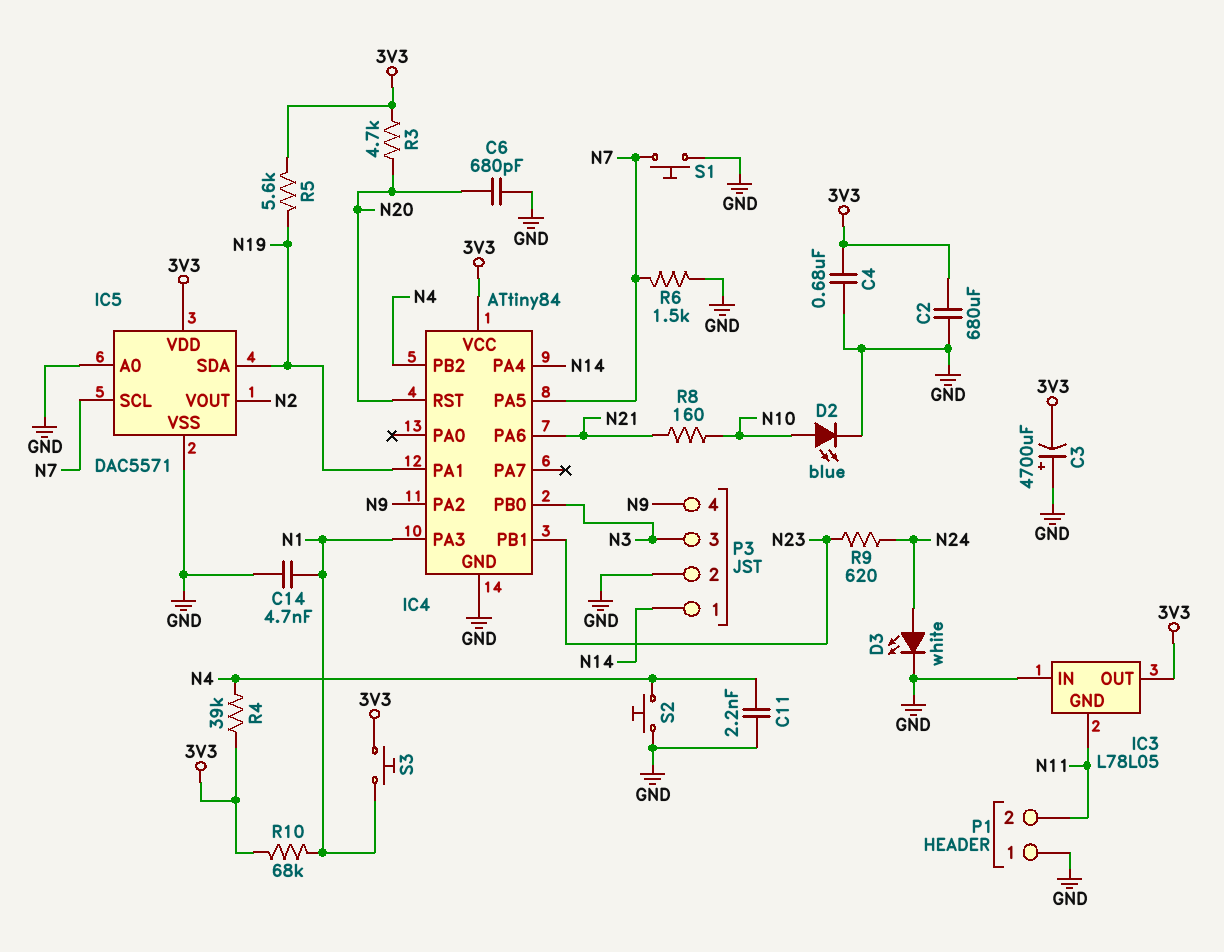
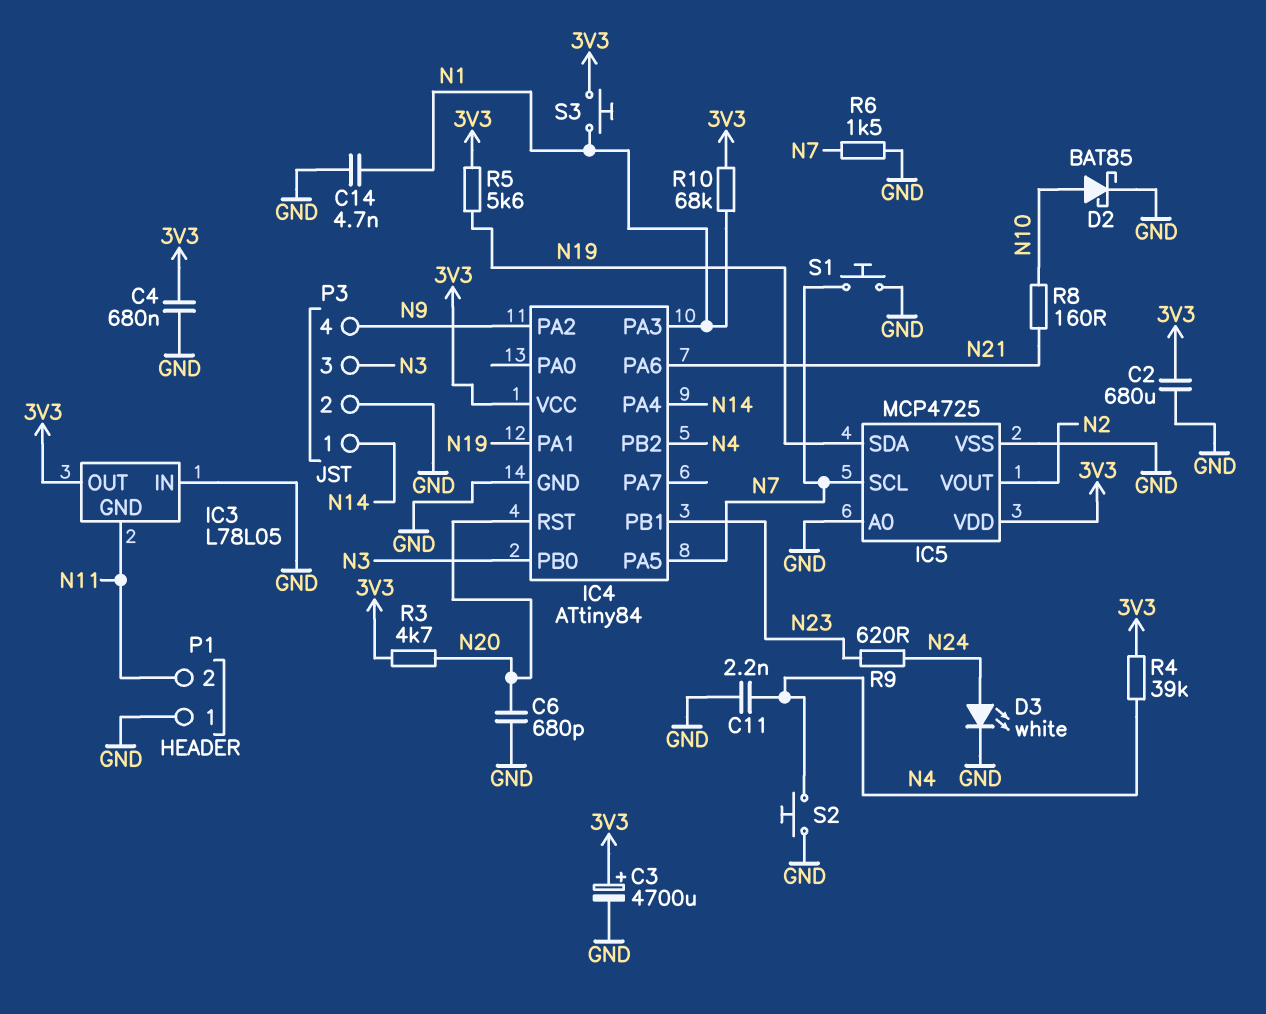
C3: 4700uF (plus GND, minus 3V3) -> 4700uF (plus 3V3, minus GND)
D2: LED blue (A N10, K GND) -> schottky BAT85 (A N10, K GND)
IC5: DAC5571 -> MCP4725

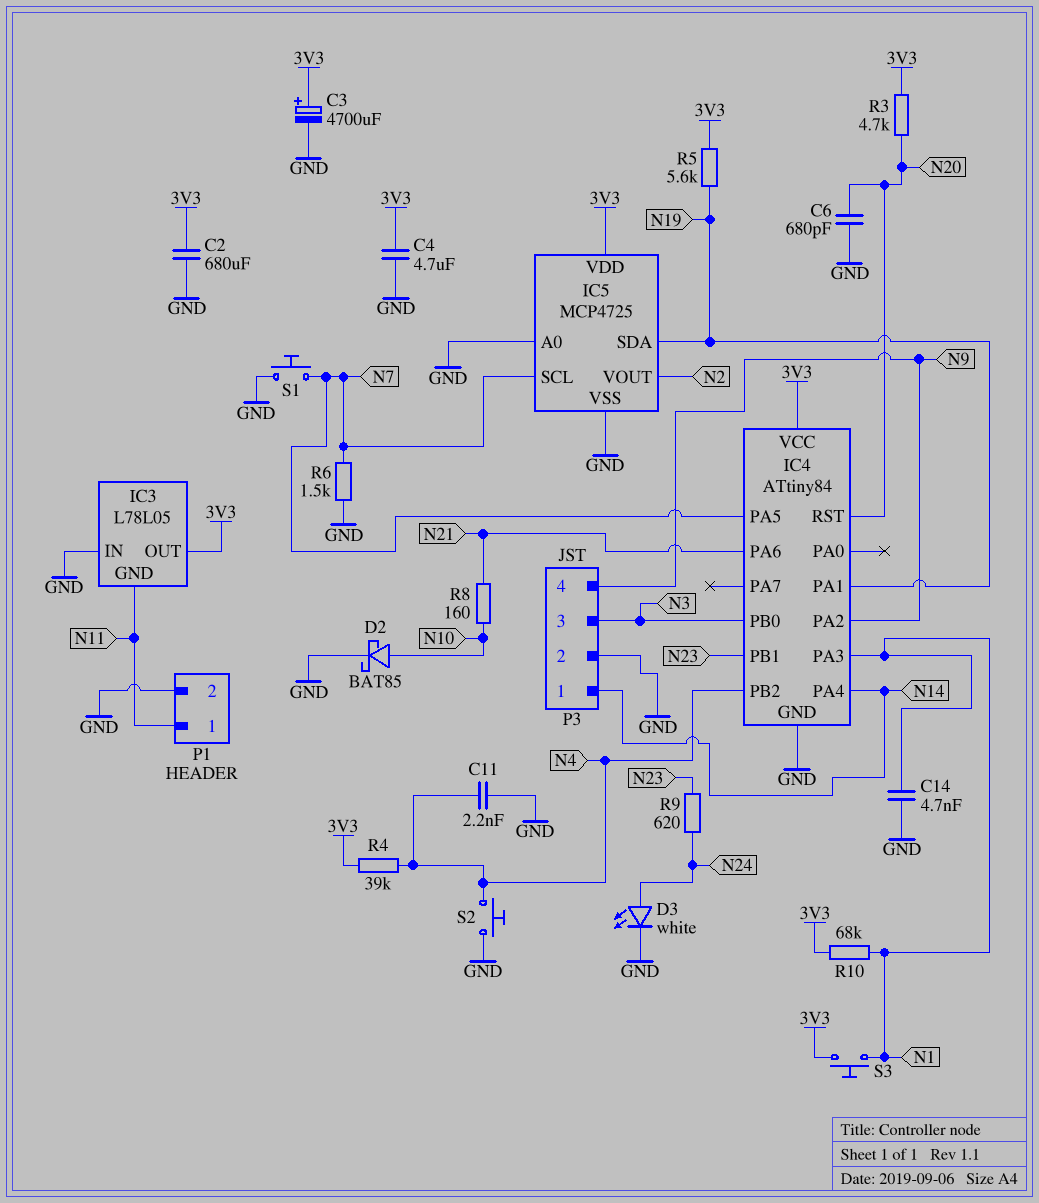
C4: 680nF (3V3, GND) -> 4.7uF (3V3, GND)
P1 pin 1: GND -> N11
P1 pin 2: N11 -> GND

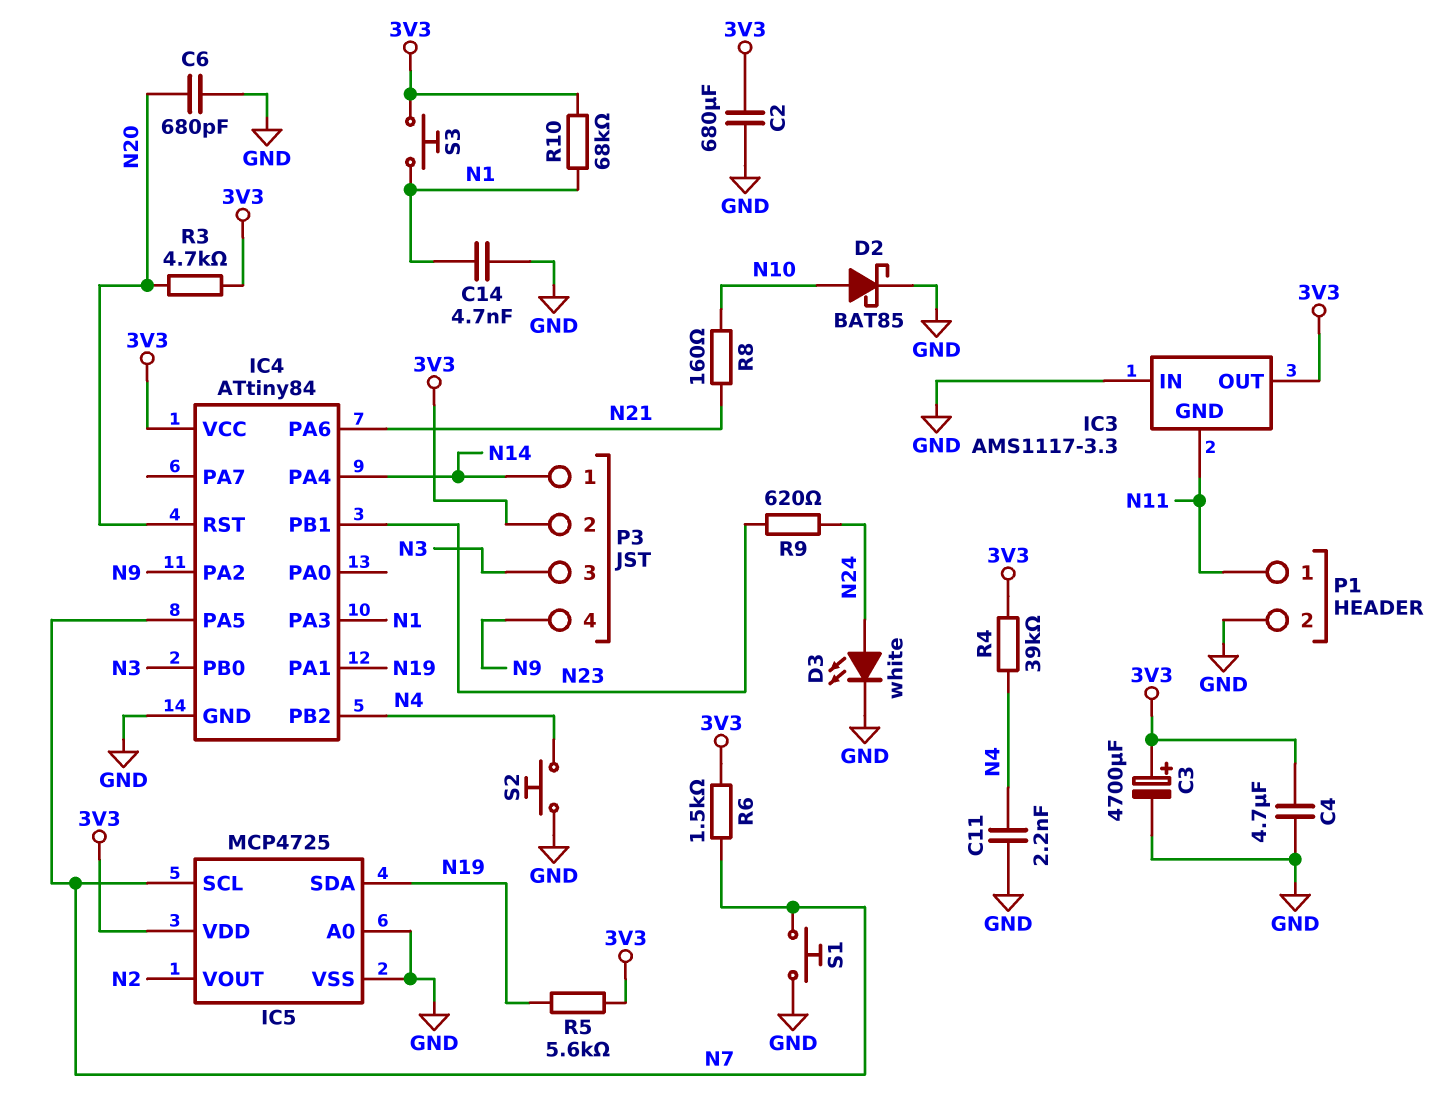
IC3: L78L05 -> AMS1117-3.3
P3 pin 2: GND -> 3V3
R6: 1.5k (GND, N7) -> 1.5k (3V3, N7)

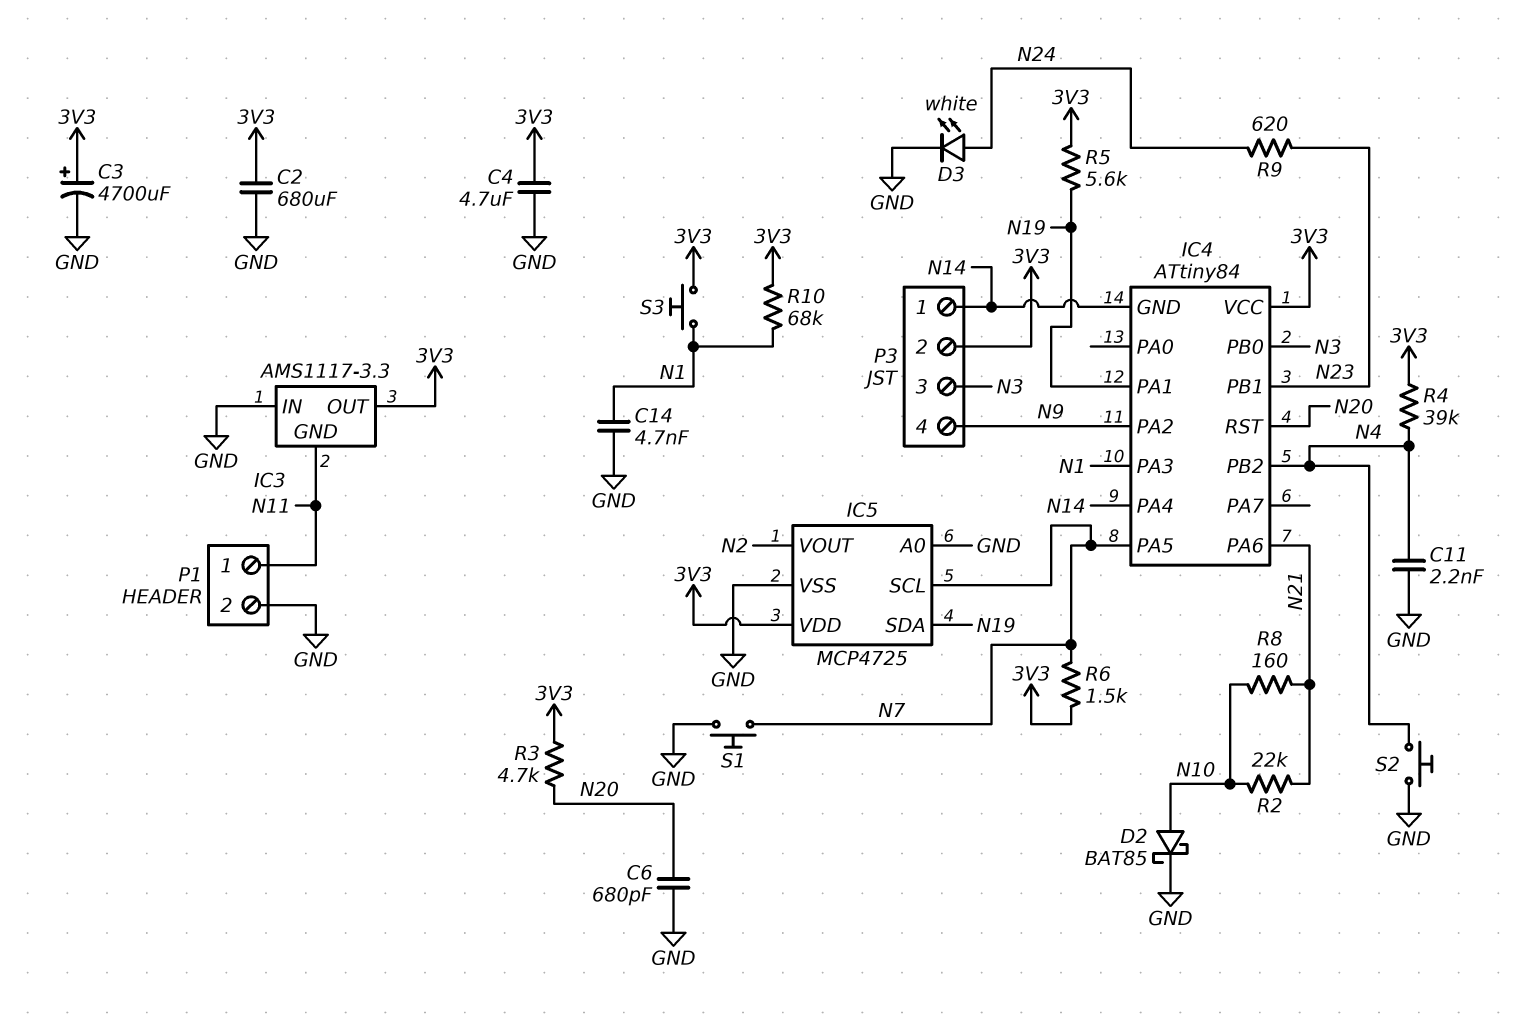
IC4 pin GND: GND -> N14
R2: none -> 22k (N10, N21)

